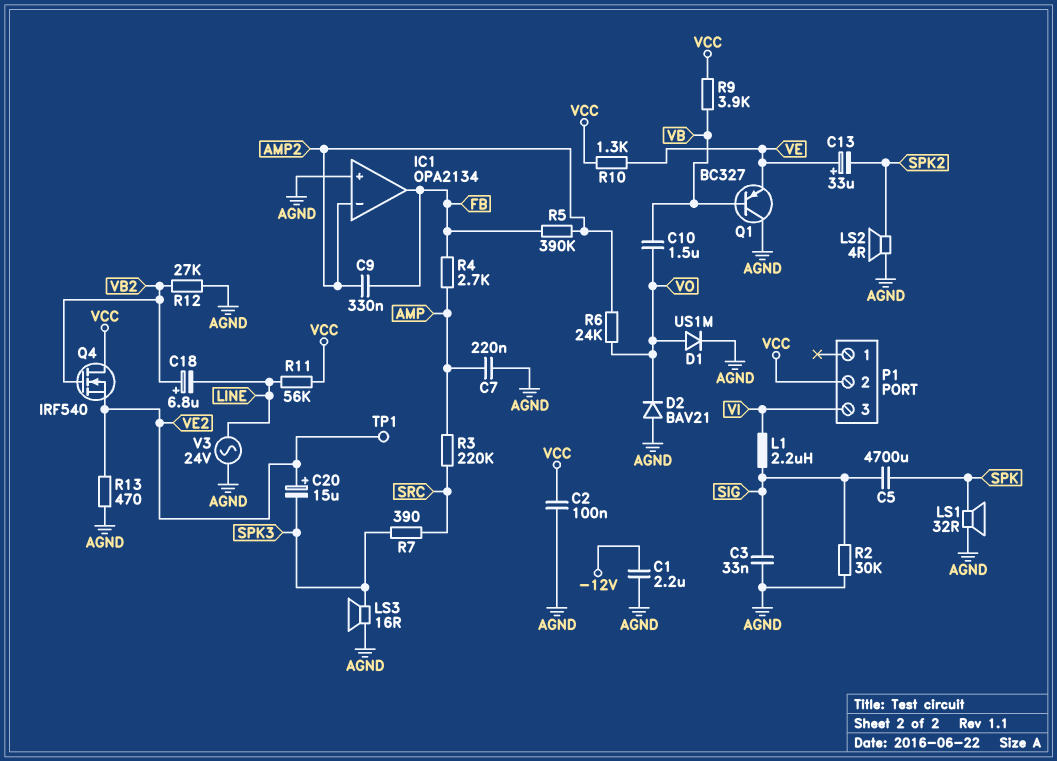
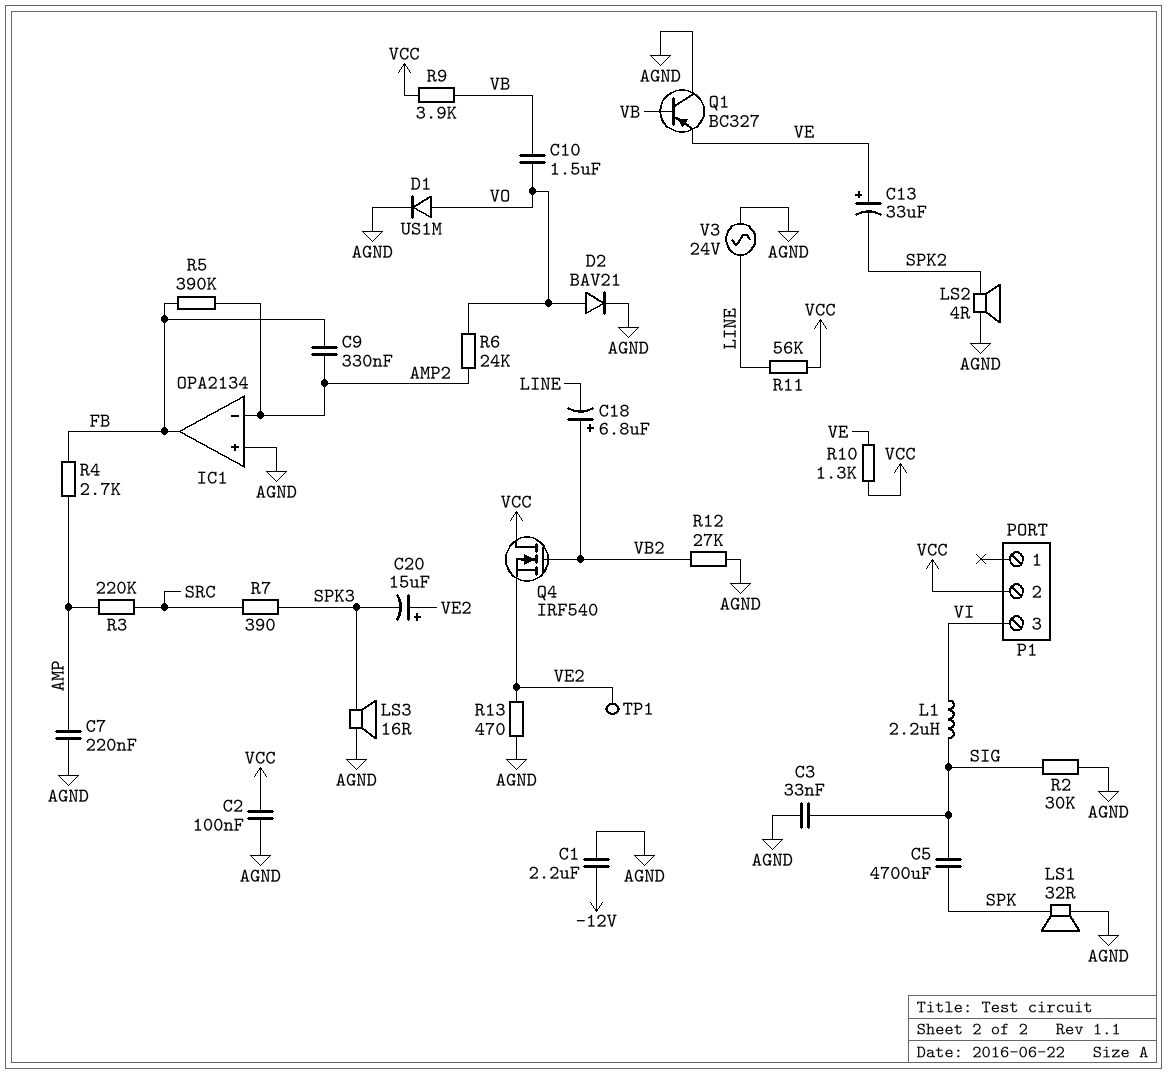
D2: diode BAV21 (A AGND, K VO) -> diode BAV21 (A VO, K AGND)

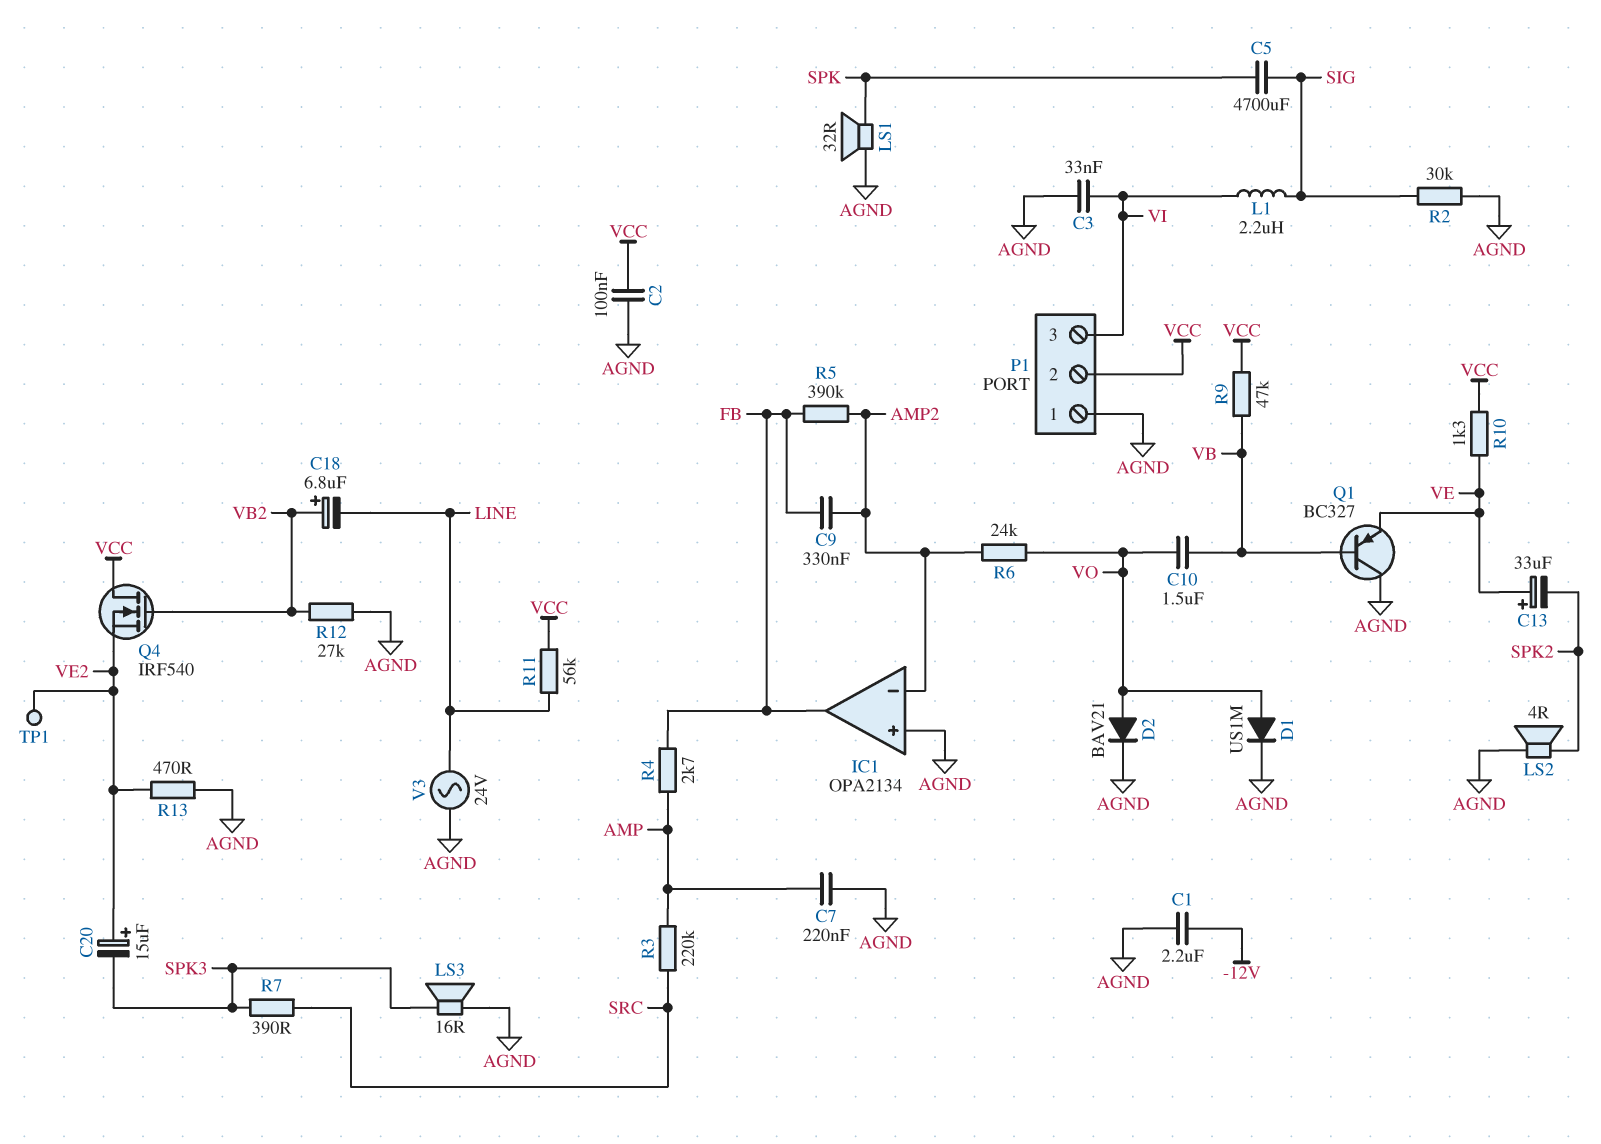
C3: 33nF (AGND, SIG) -> 33nF (AGND, VI)
P1 pin 1: none -> AGND
R9: 3.9k (VB, VCC) -> 47k (VB, VCC)

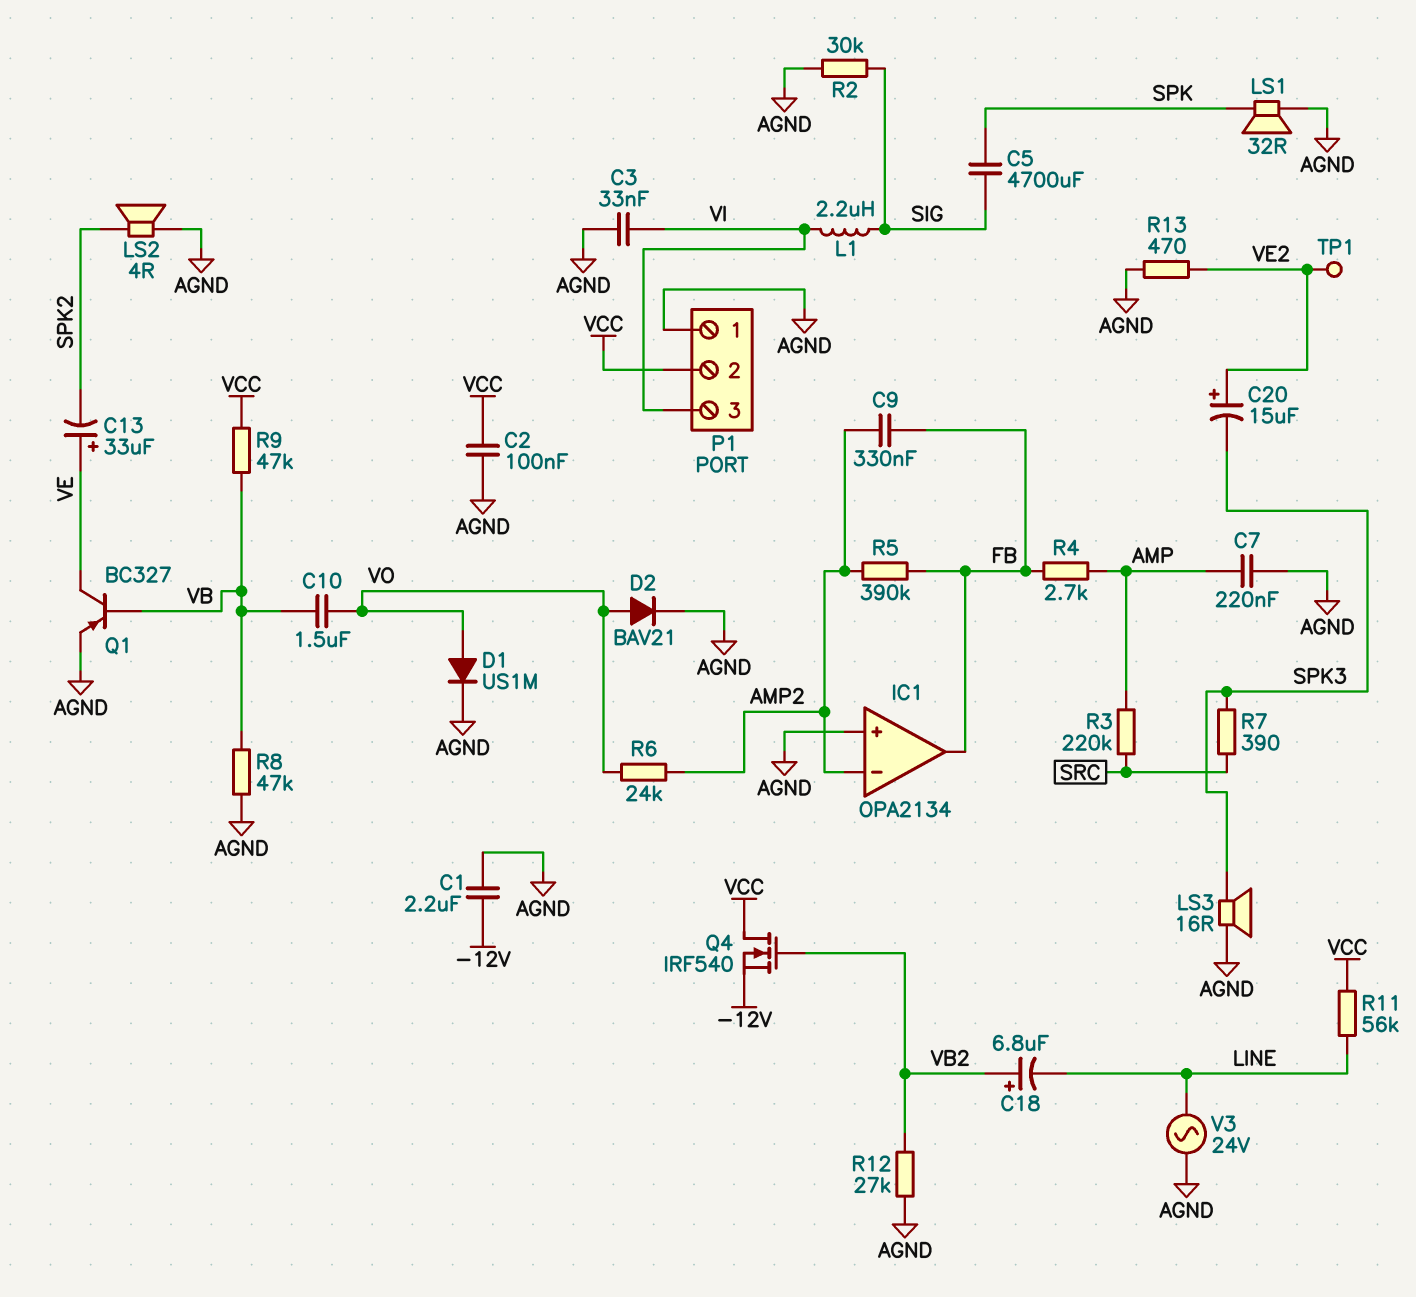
Q1: PNP BC327 (B VB, C AGND, E VE) -> PNP BC327 (B VB, C VE, E AGND)
Q4: NMOS IRF540 (G VB2, D VCC, S VE2) -> NMOS IRF540 (G VB2, D VCC, S -12V)
R8: none -> 47k (AGND, VB)
R10: 1.3k (VCC, VE) -> none

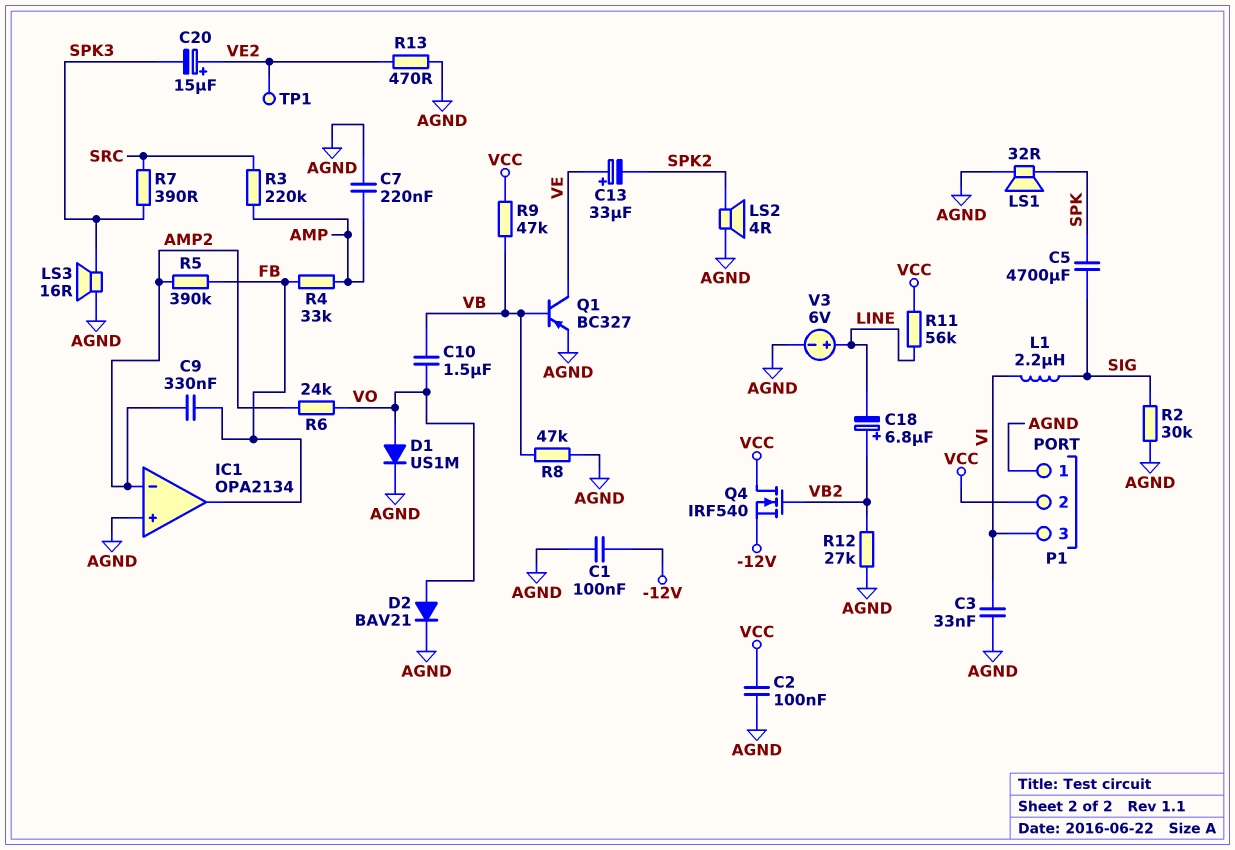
C1: 2.2uF (-12V, AGND) -> 100nF (-12V, AGND)
R4: 2.7k (AMP, FB) -> 33k (AMP, FB)
V3: AC 24V (AGND, LINE) -> 6V (plus LINE, minus AGND)

